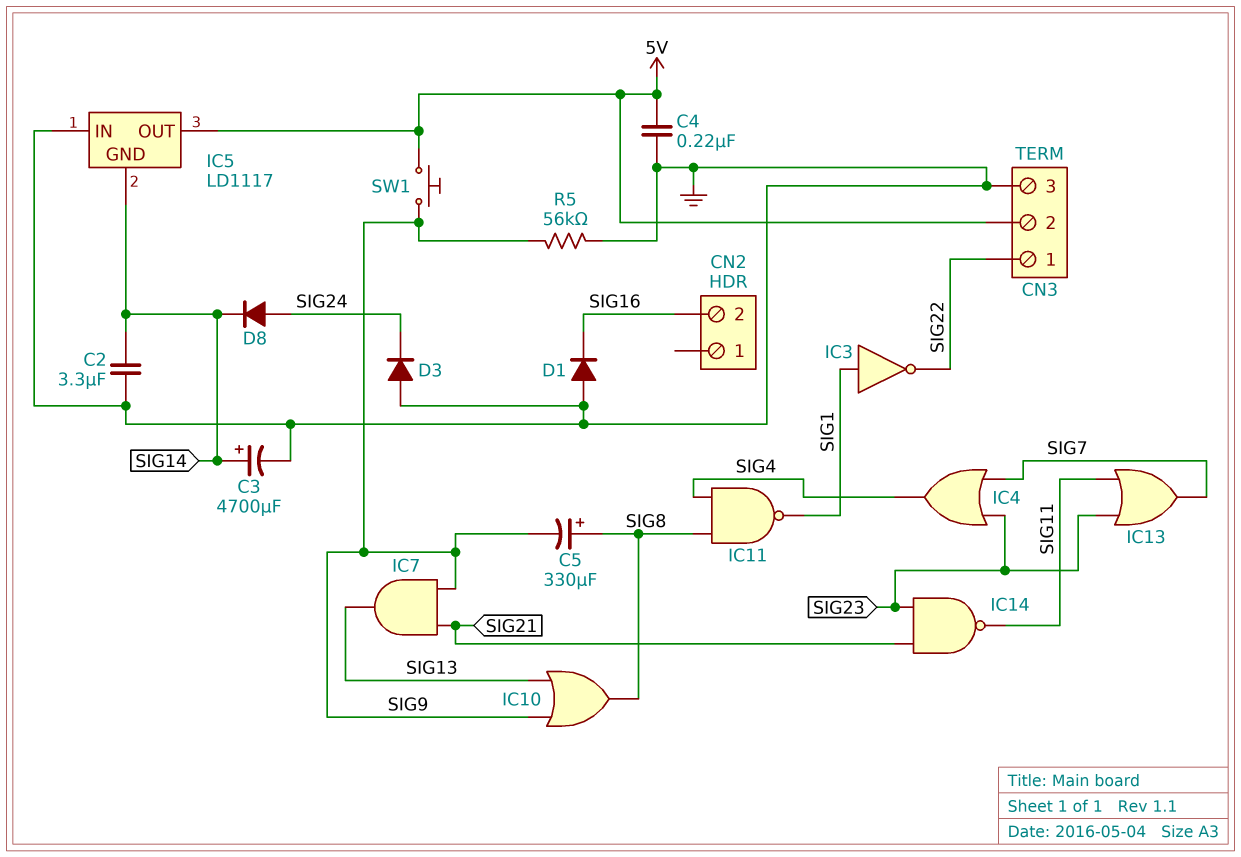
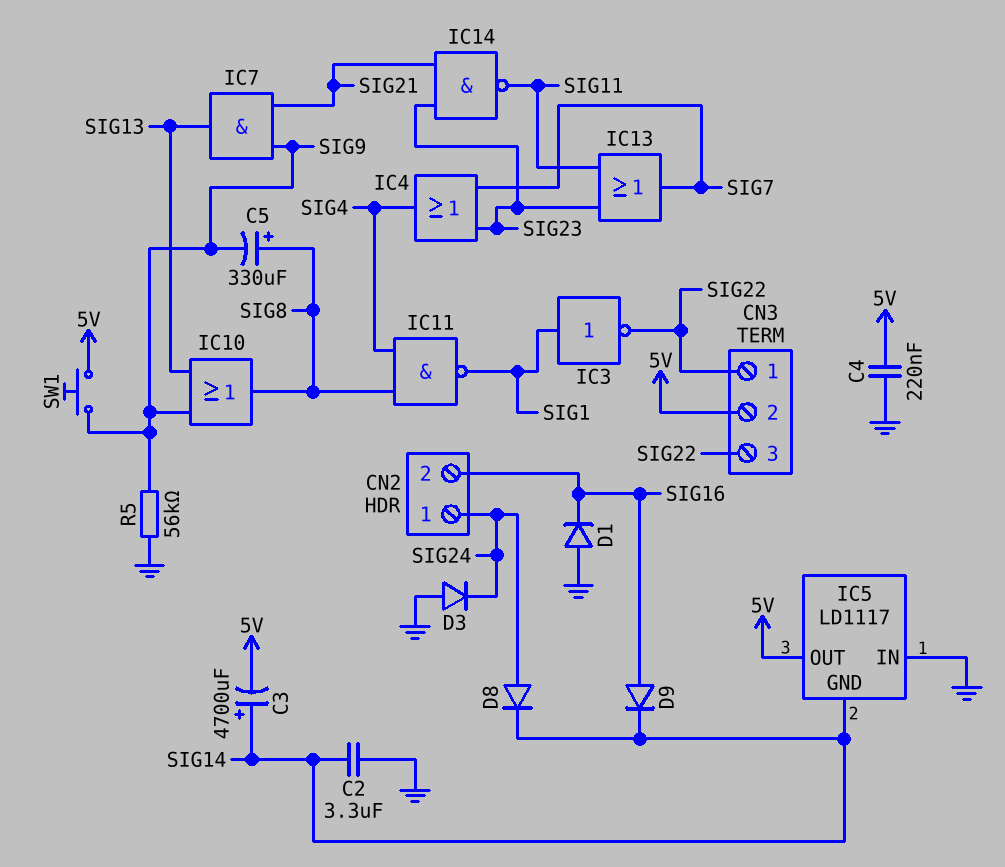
C3: 4700uF (plus SIG14, minus GND) -> 4700uF (plus SIG14, minus 5V)
CN2 pin 1: none -> SIG24
CN3 pin 3: GND -> SIG22
D9: none -> diode (A SIG16, K SIG14)

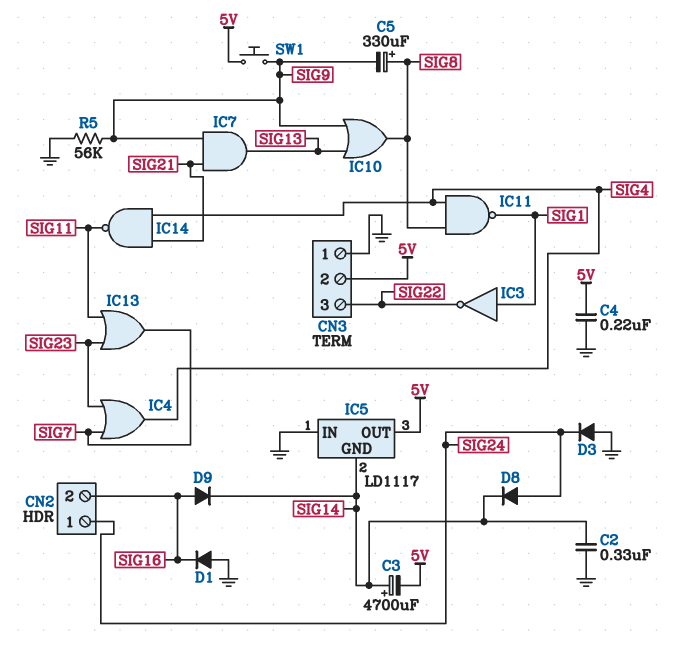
C2: 3.3uF (GND, SIG14) -> 330nF (GND, SIG14)
CN3 pin 1: SIG22 -> GND
IC14: NAND (in SIG21, in SIG23, out SIG11) -> NAND (in SIG4, in SIG21, out SIG11)

